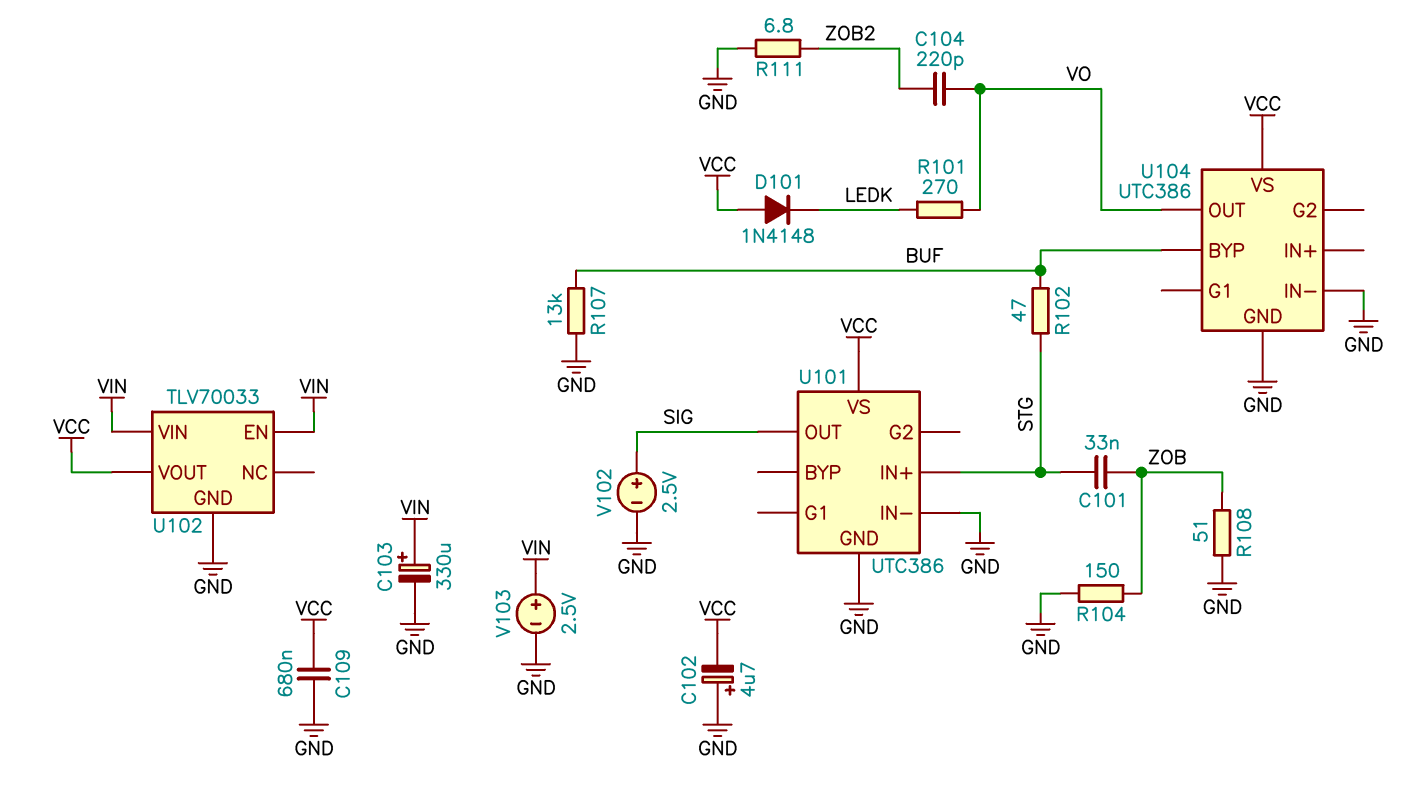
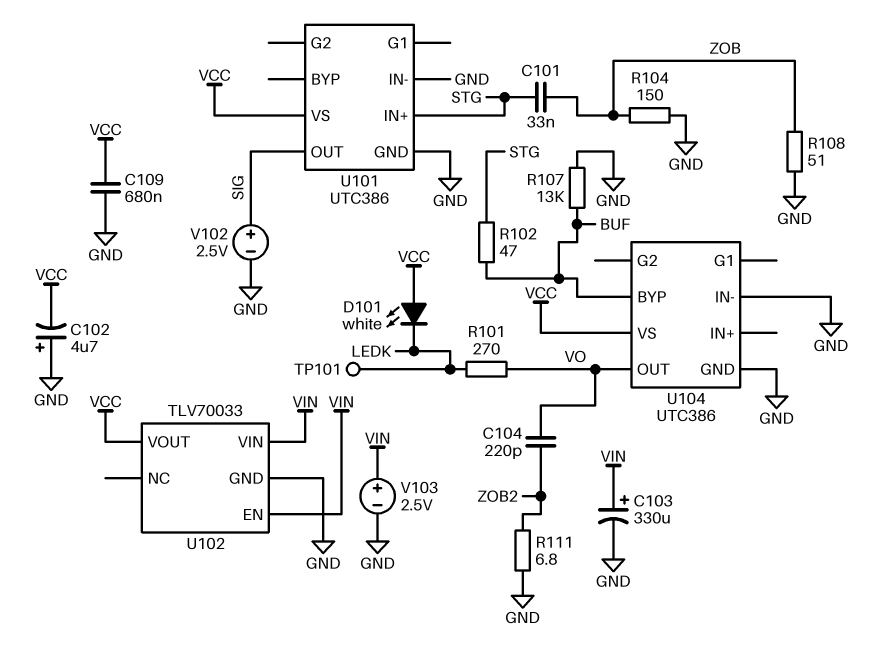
D101: diode 1N4148 (A VCC, K LEDK) -> LED white (A VCC, K LEDK)
TP101: none -> test point (LEDK)

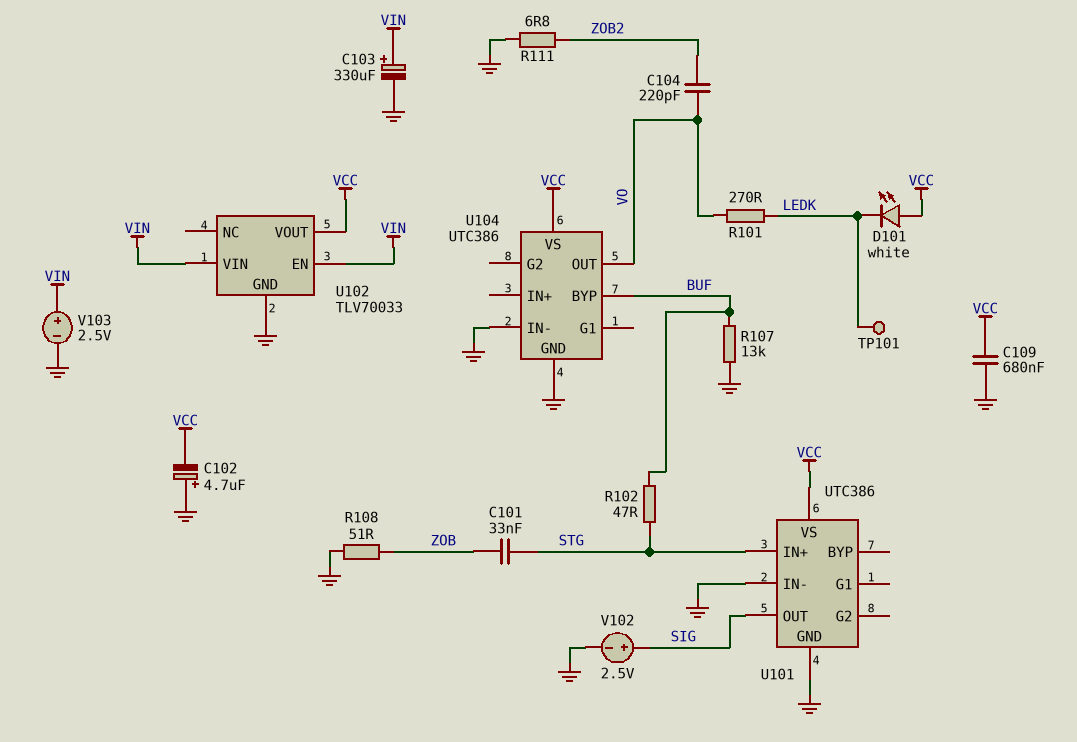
R104: 150 (GND, ZOB) -> none

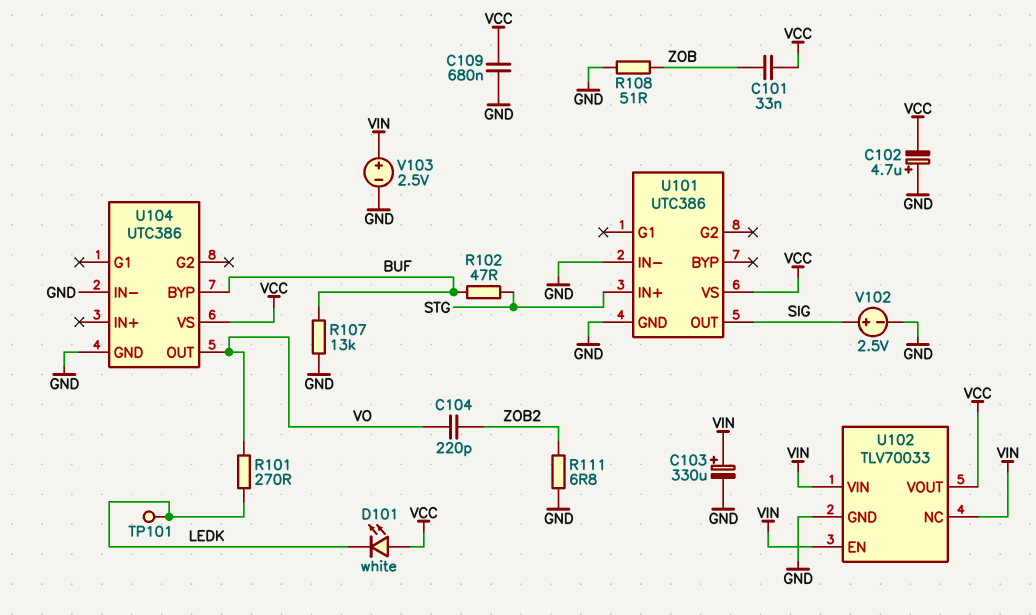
C101: 33nF (STG, ZOB) -> 33nF (VCC, ZOB)
U102 pin NC: none -> VIN

